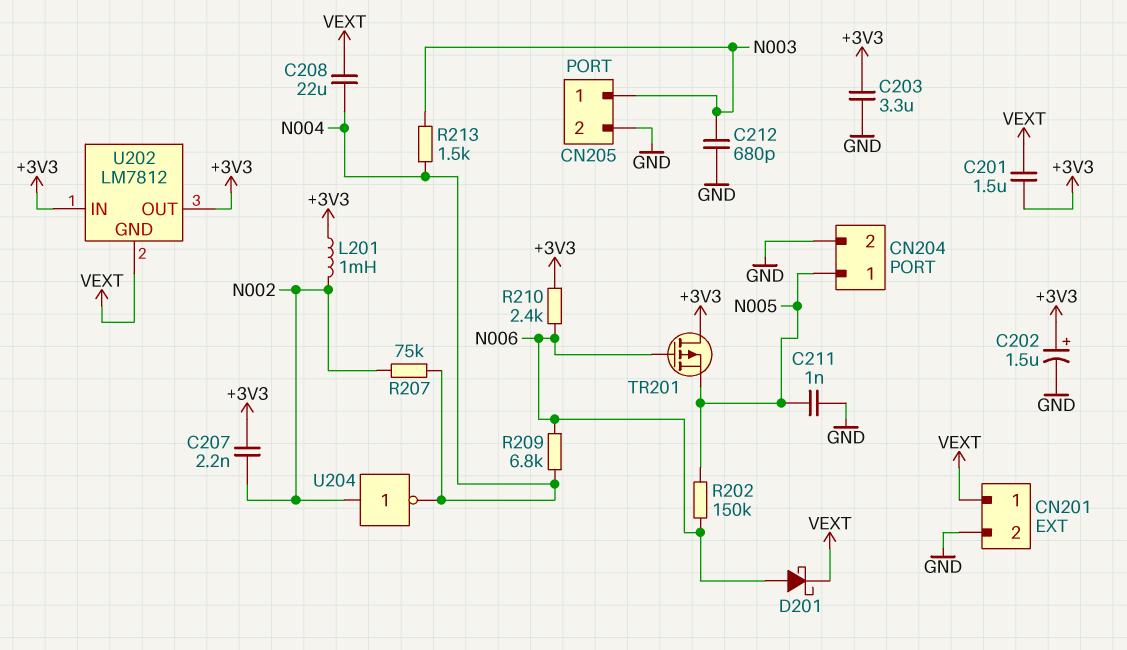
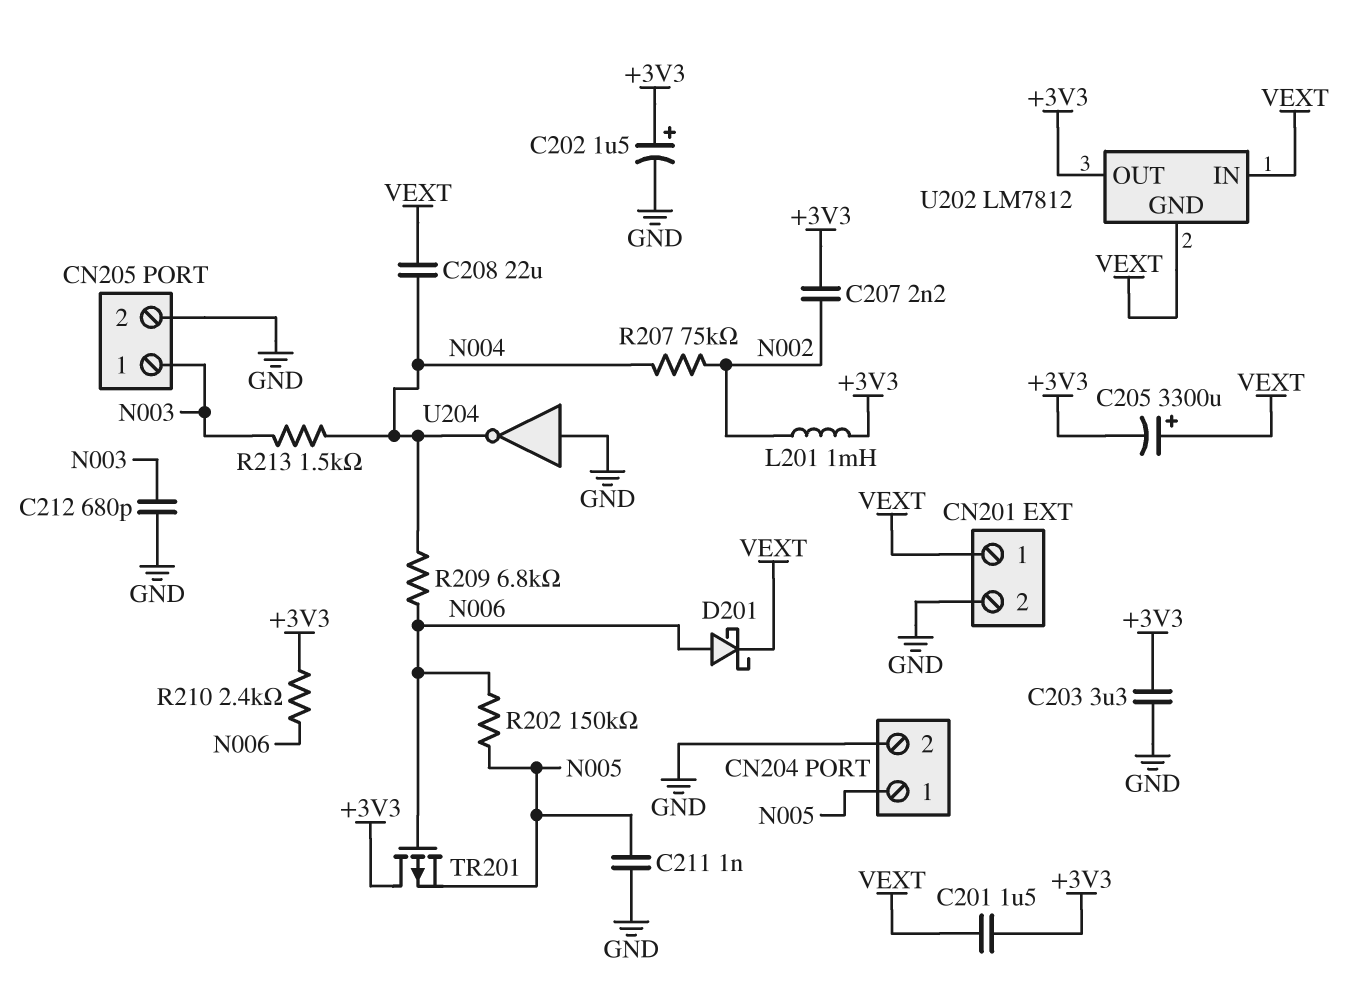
C205: none -> 3300uF (plus VEXT, minus +3V3)
U202 pin IN: +3V3 -> VEXT
U204: NOT (in N002, out N004) -> NOT (in GND, out N004)

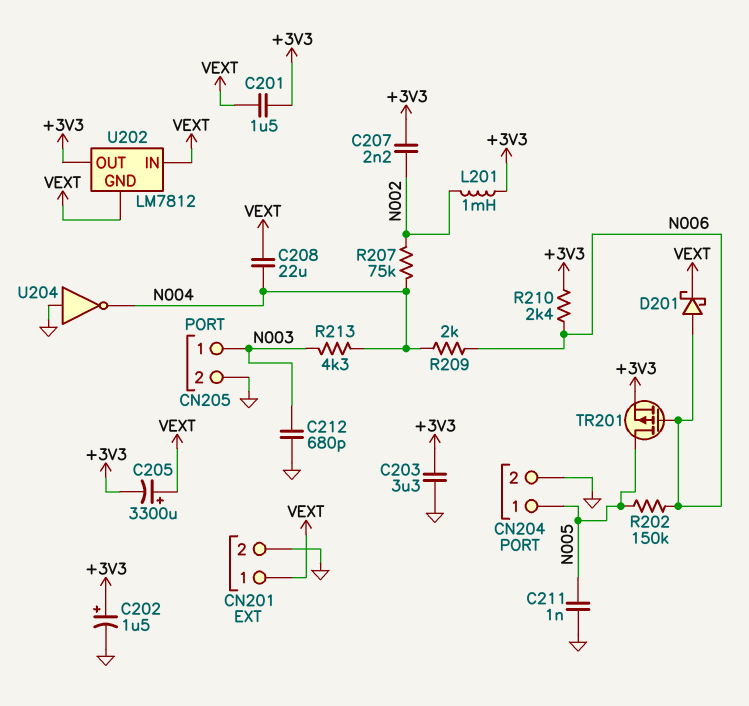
R209: 6.8k (N004, N006) -> 2k (N004, N006)
R213: 1.5k (N003, N004) -> 4.3k (N003, N004)
TR201: PMOS (G N006, D +3V3, S N005) -> PMOS (G N006, D N005, S +3V3)

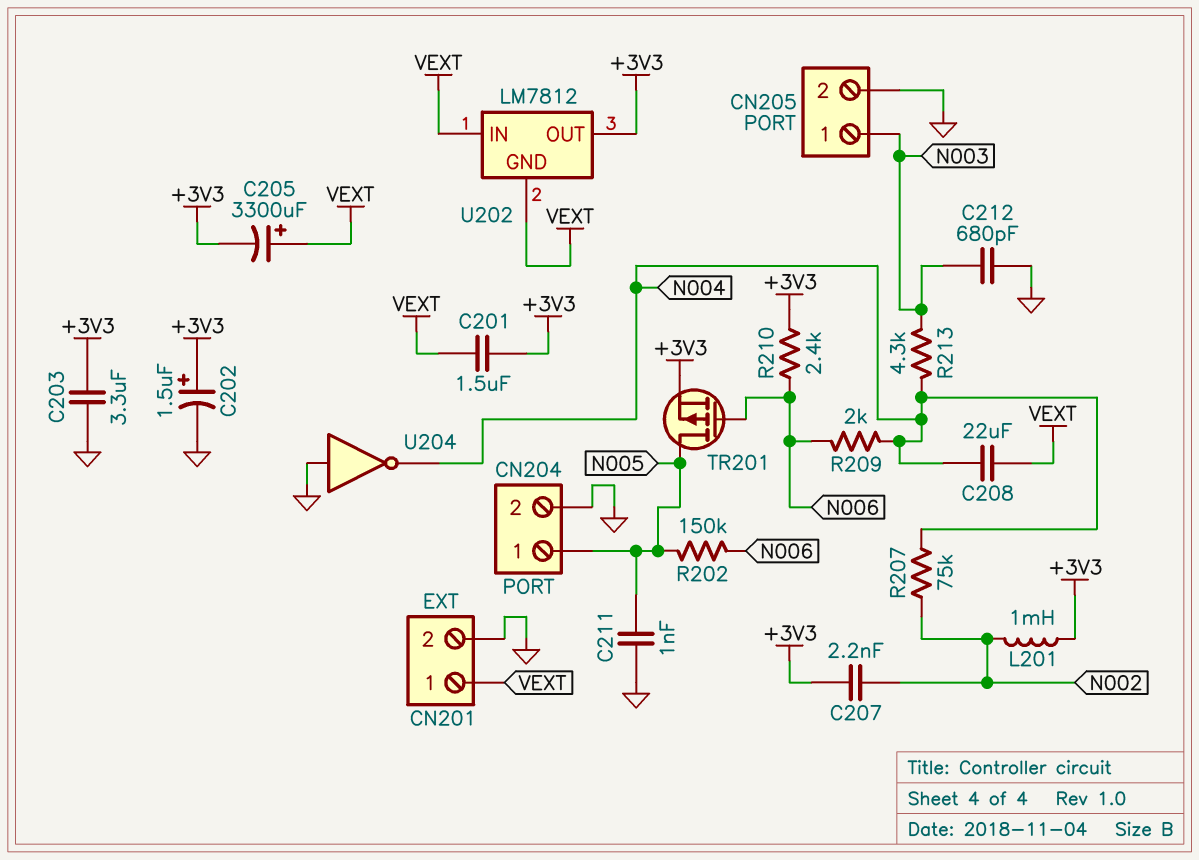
D201: schottky (A N006, K VEXT) -> none

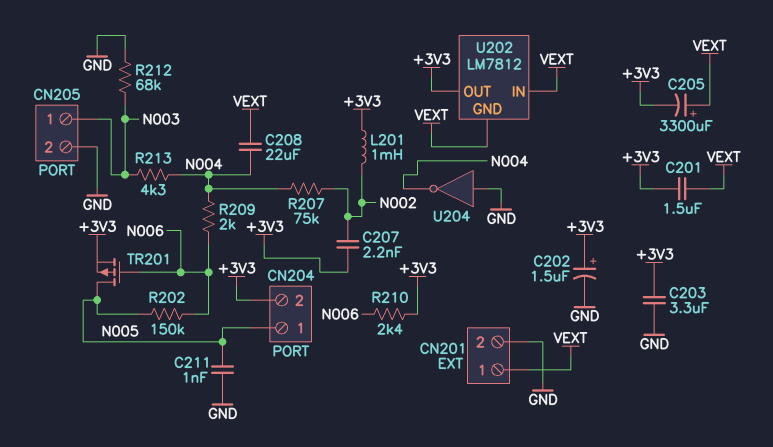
C212: 680pF (GND, N003) -> none
CN204 pin 2: GND -> +3V3
R212: none -> 68k (GND, N003)

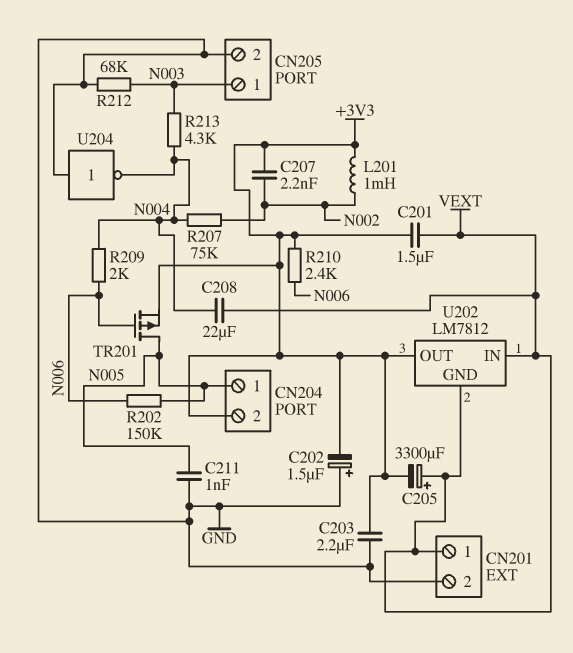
C202: 1.5uF (plus +3V3, minus GND) -> 1.5uF (plus GND, minus +3V3)
C203: 3.3uF (+3V3, GND) -> 2.2uF (+3V3, GND)

